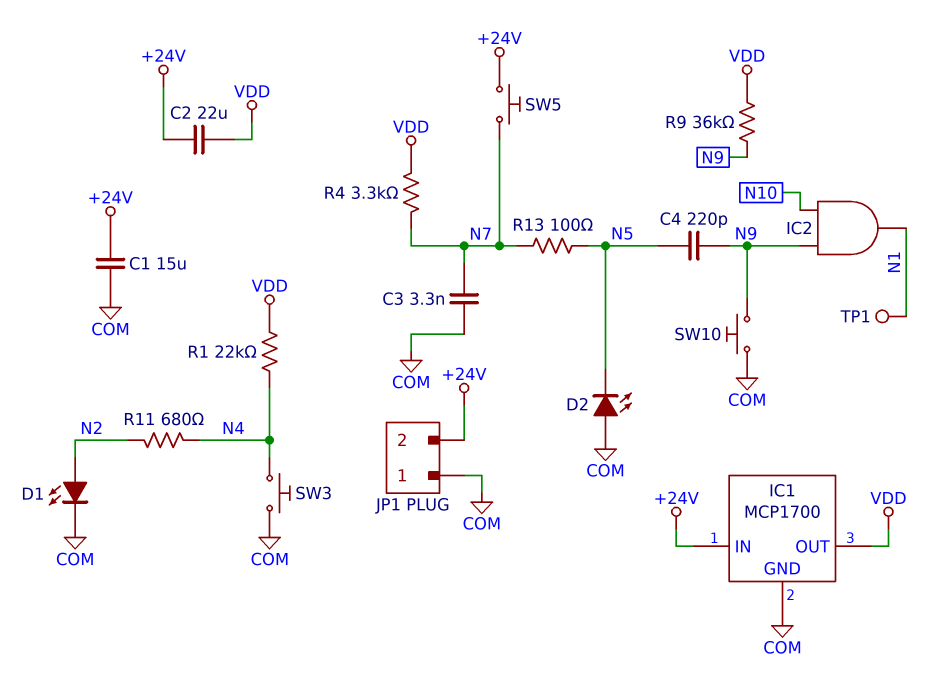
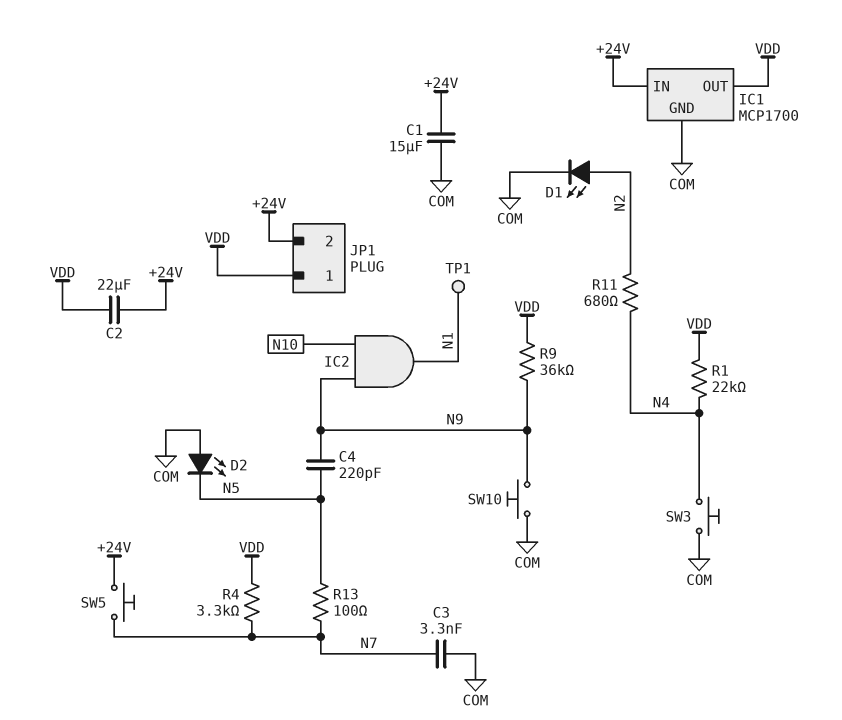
JP1 pin 1: COM -> VDD

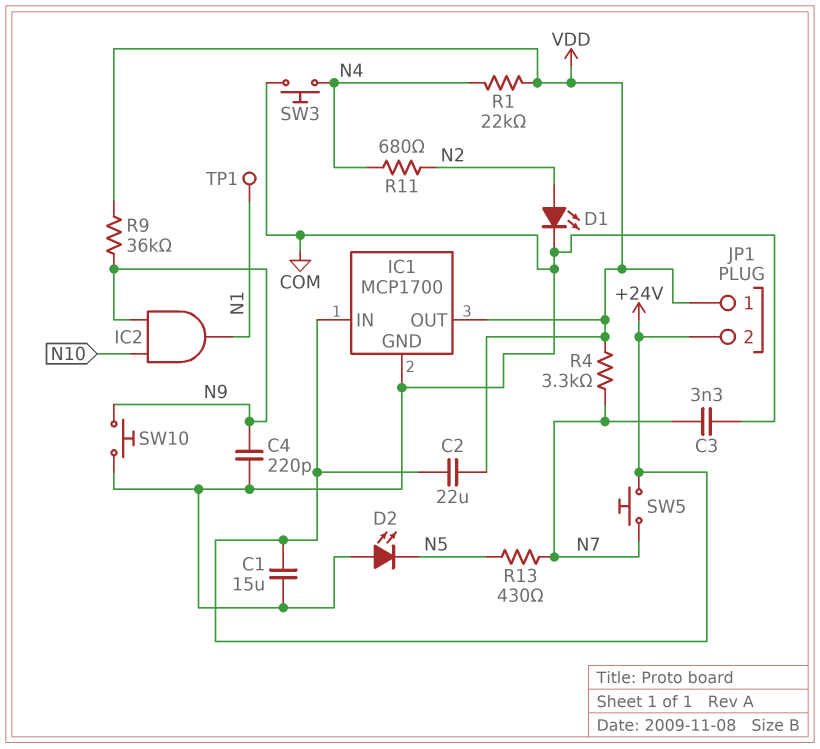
C4: 220pF (N5, N9) -> 220pF (COM, N9)
R13: 100 (N5, N7) -> 430 (N5, N7)

